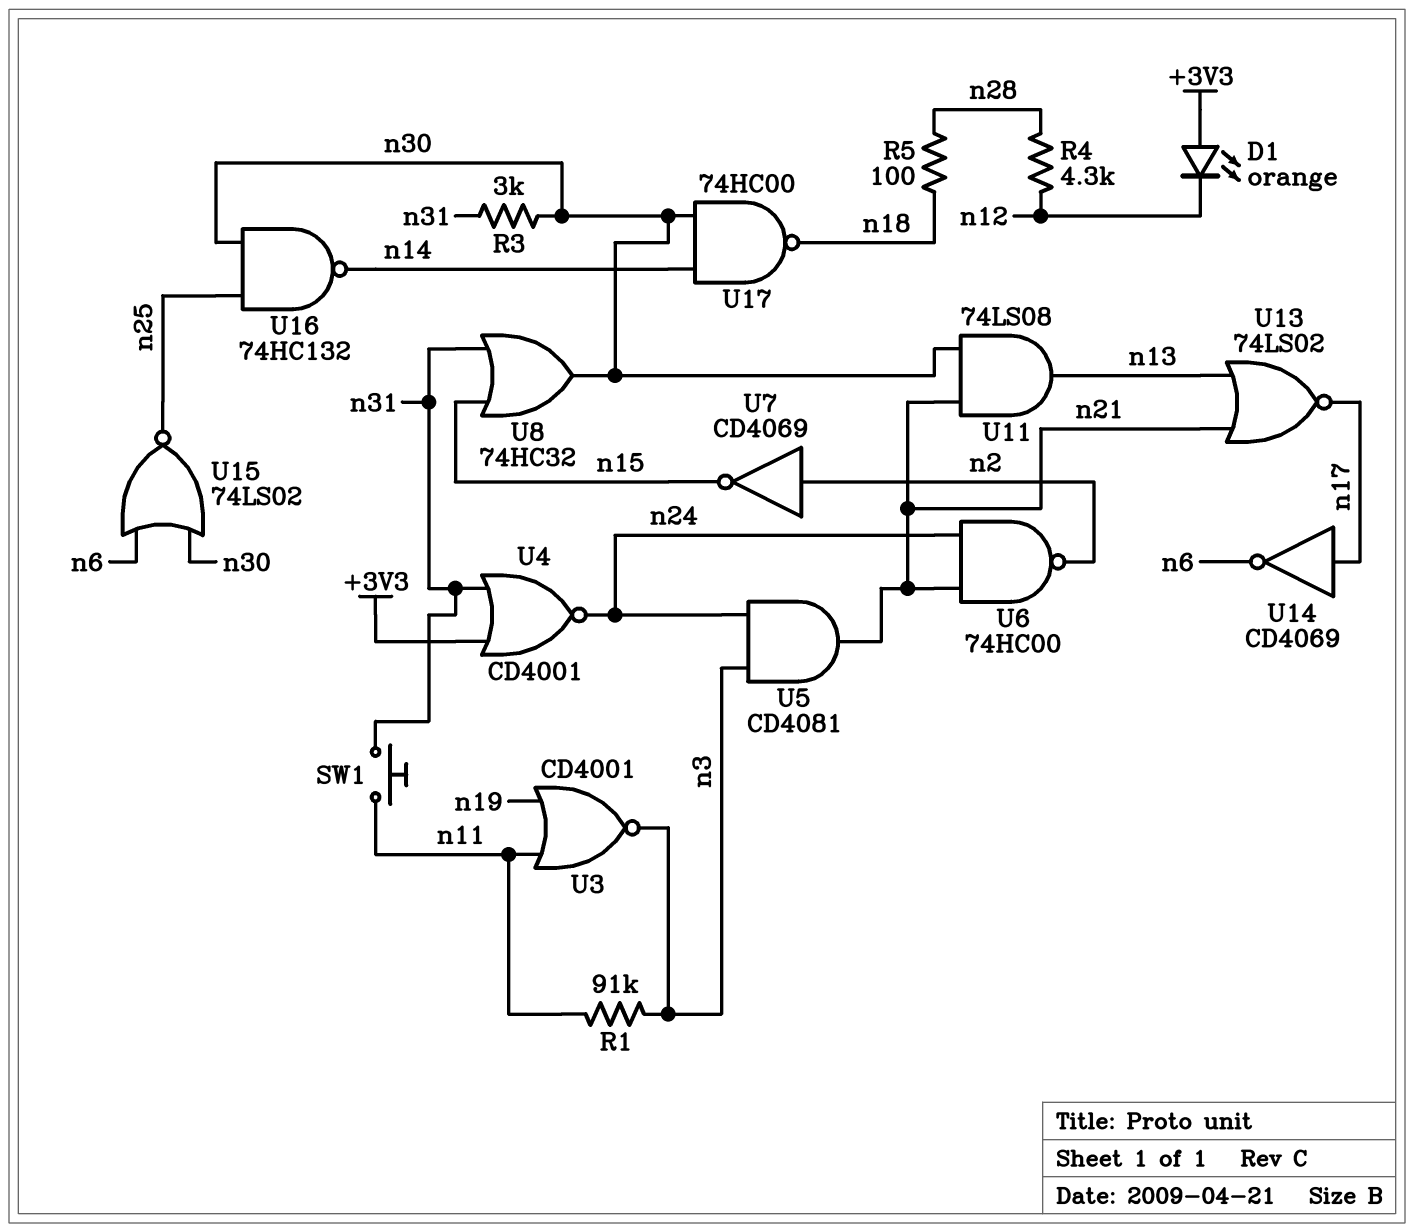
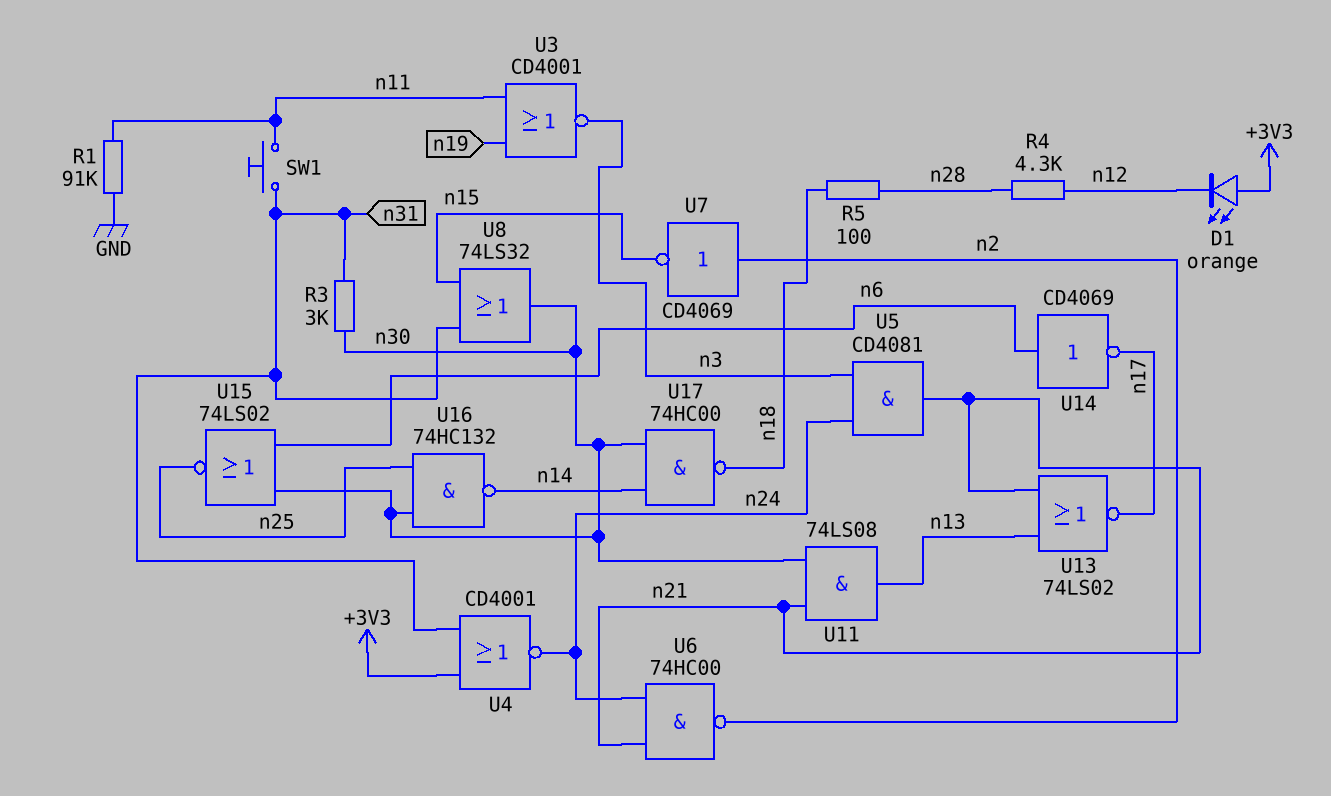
R1: 91k (n3, n11) -> 91k (GND, n11)
U8: OR 74HC32 (in n15, in n31, out n30) -> OR 74LS32 (in n15, in n31, out n30)
U14: NOT CD4069 (in n17, out n6) -> NOT CD4069 (in n6, out n17)

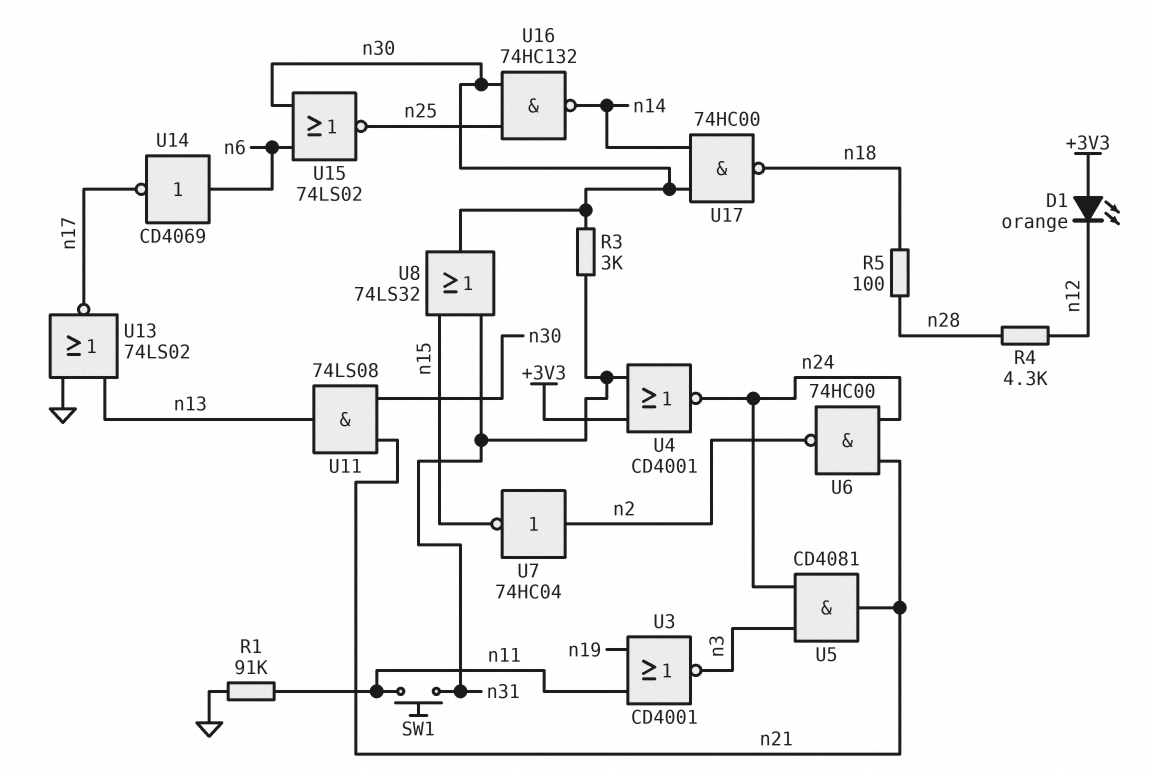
U7: NOT CD4069 (in n2, out n15) -> NOT 74HC04 (in n2, out n15)
U13: NOR 74LS02 (in n13, in n21, out n17) -> NOR 74LS02 (in GND, in n13, out n17)

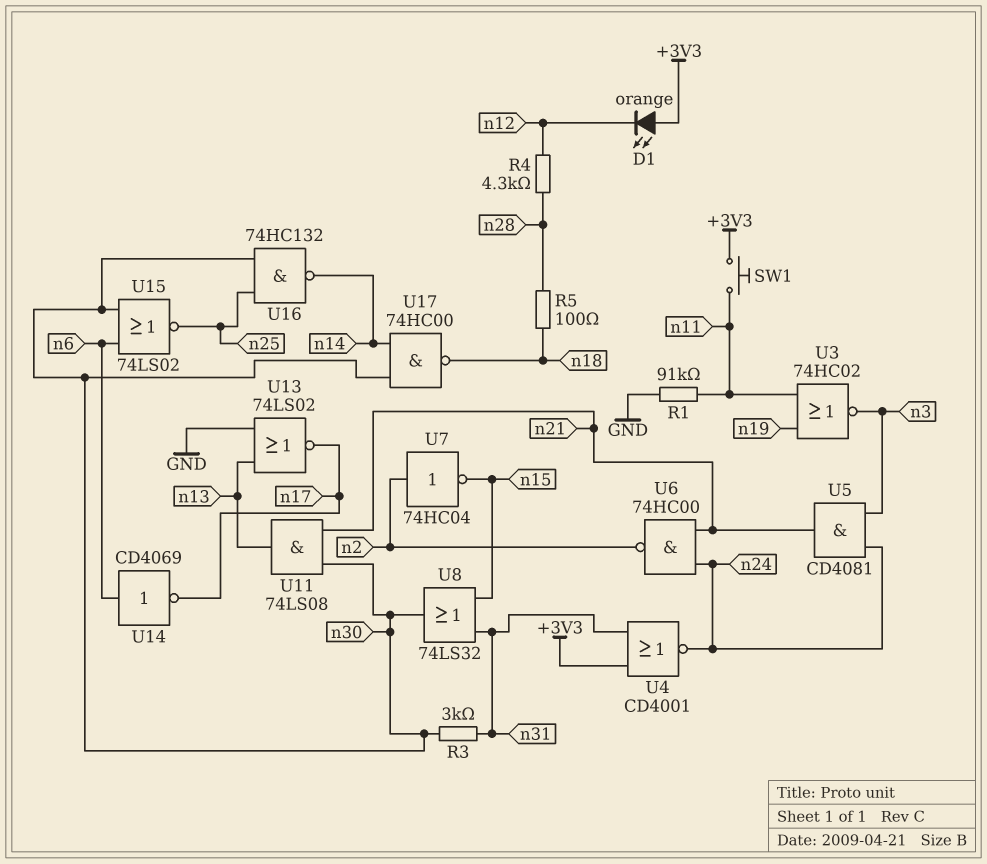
SW1: button (n11, n31) -> button (+3V3, n11)
U3: NOR CD4001 (in n11, in n19, out n3) -> NOR 74HC02 (in n11, in n19, out n3)

